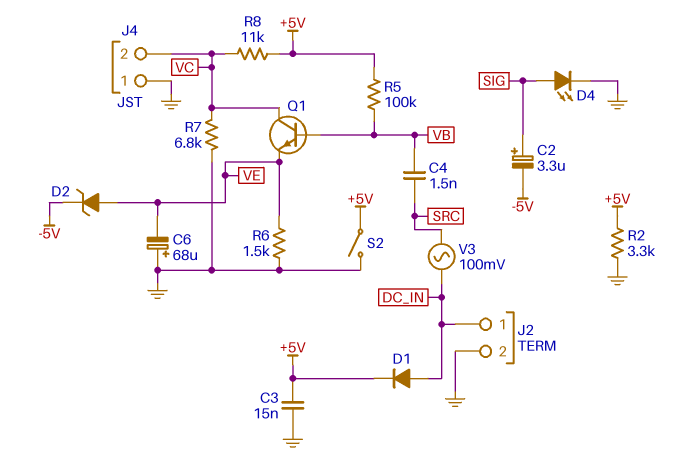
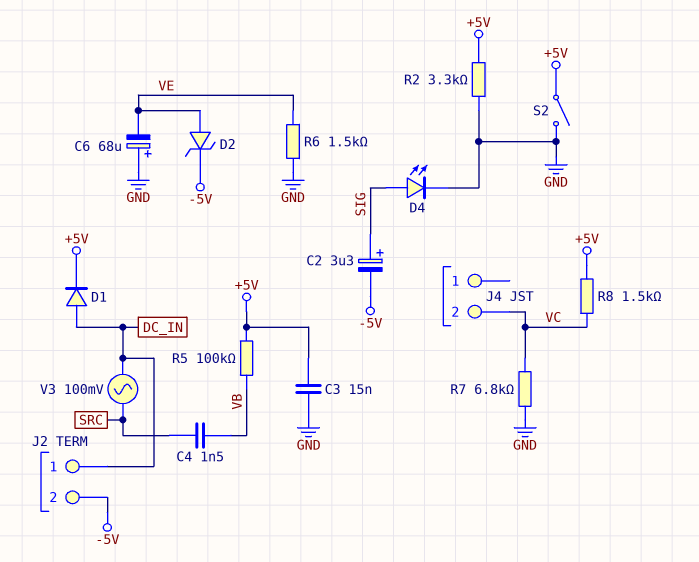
J2 pin 2: GND -> -5V
J4 pin 1: GND -> none
Q1: NPN (B VB, C VC, E VE) -> none
R8: 11k (+5V, VC) -> 1.5k (+5V, VC)

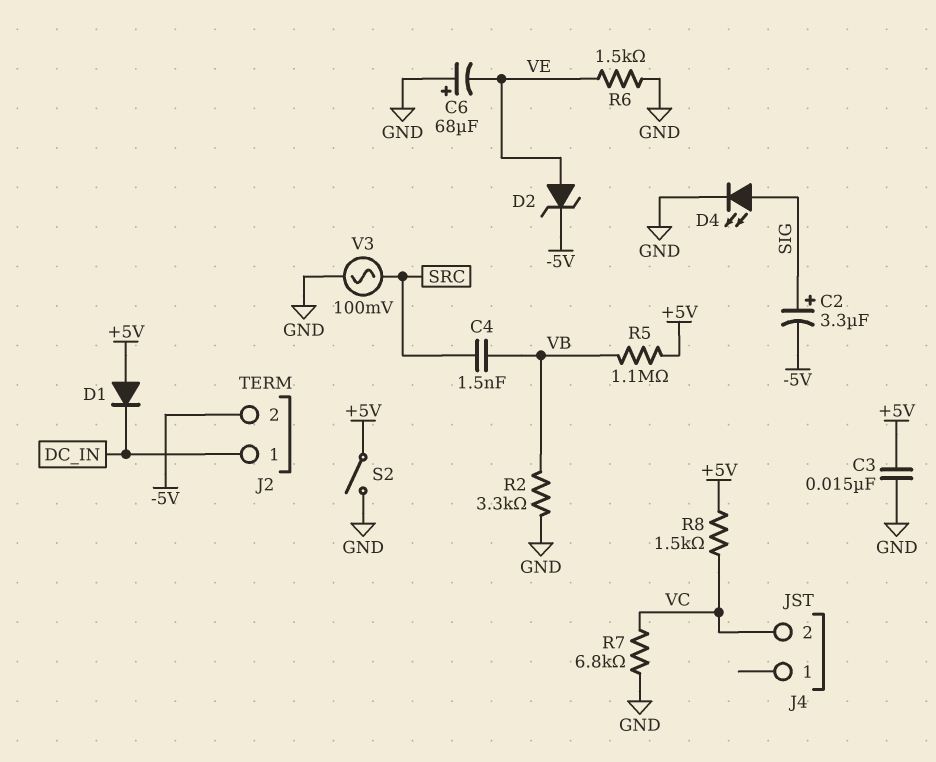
D1: diode (A DC_IN, K +5V) -> diode (A +5V, K DC_IN)
R2: 3.3k (+5V, GND) -> 3.3k (GND, VB)
R5: 100k (+5V, VB) -> 1.1M (+5V, VB)
V3: AC 100mV (DC_IN, SRC) -> AC 100mV (GND, SRC)

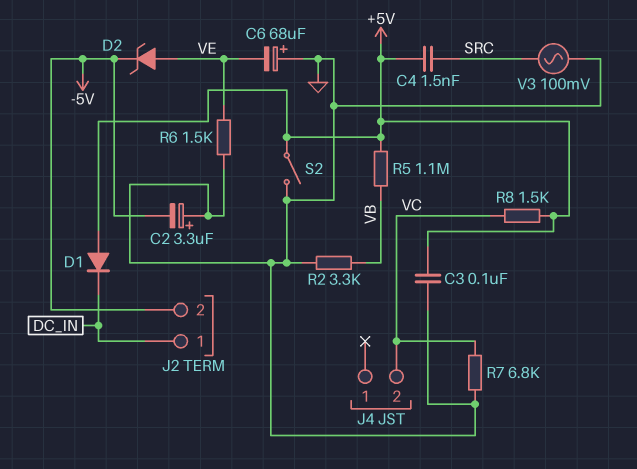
C2: 3.3uF (plus SIG, minus -5V) -> 3.3uF (plus GND, minus -5V)
C3: 15nF (+5V, GND) -> 100nF (+5V, GND)
C4: 1.5nF (SRC, VB) -> 1.5nF (+5V, SRC)
D4: LED (A SIG, K GND) -> none

